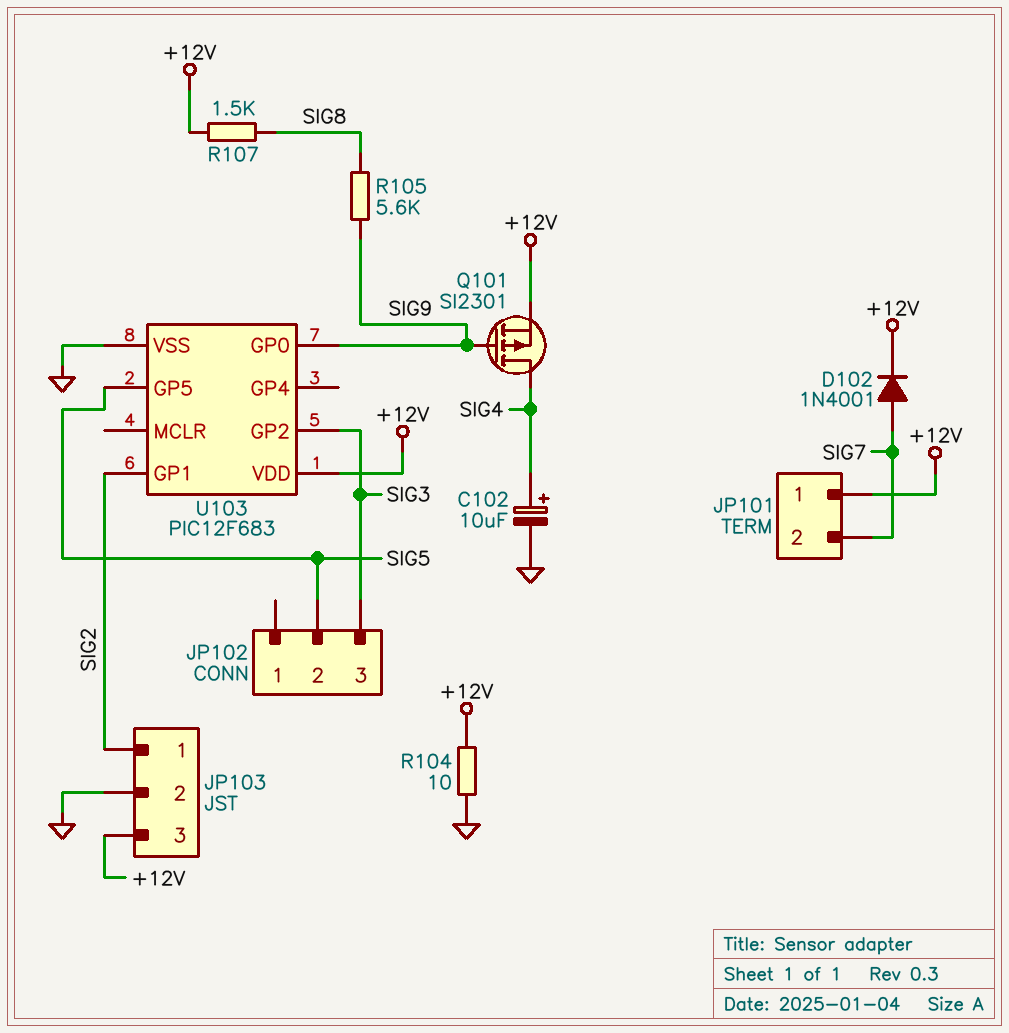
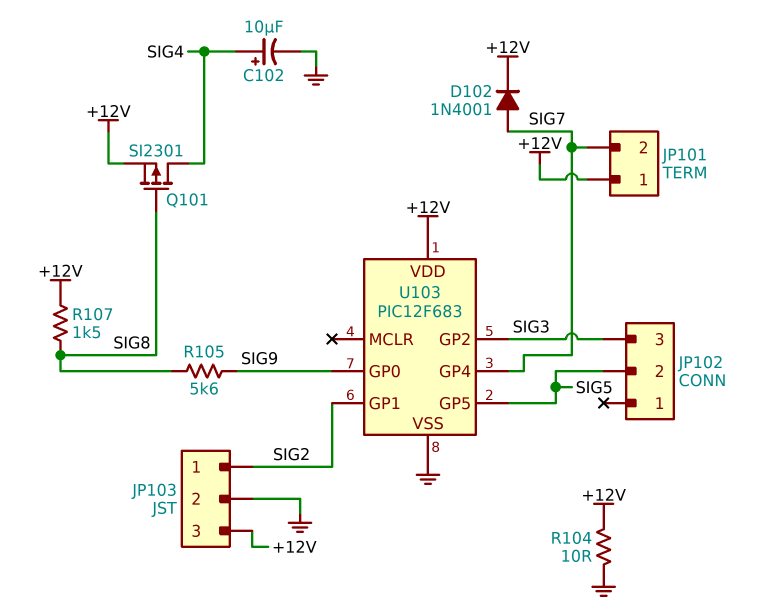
Q101: PMOS SI2301 (G SIG9, D SIG4, S +12V) -> PMOS SI2301 (G SIG8, D SIG4, S +12V)
U103 pin GP4: none -> SIG7

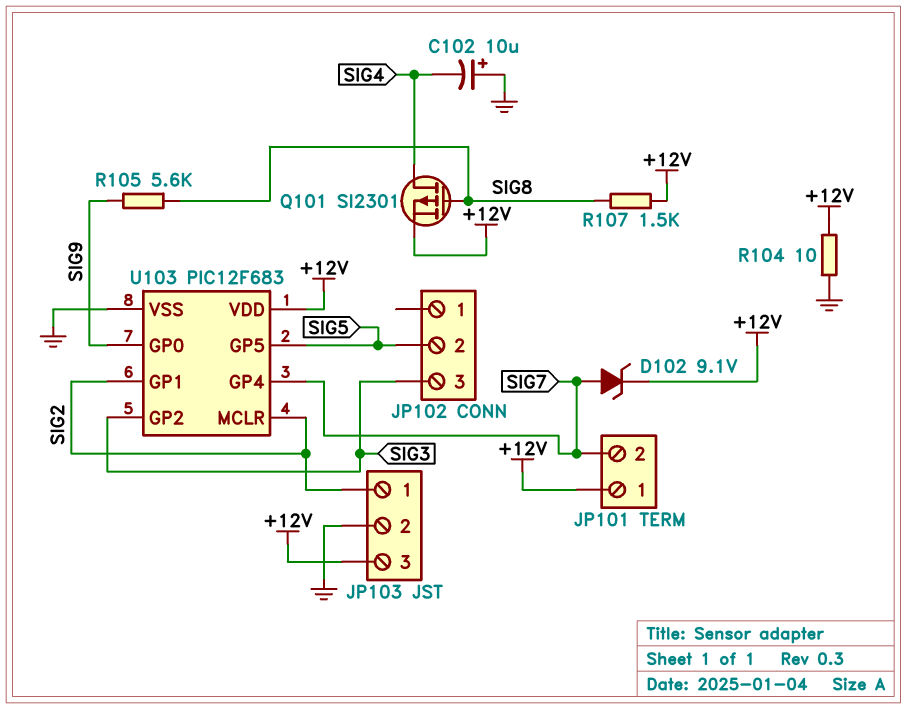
C102: 10uF (plus SIG4, minus GND) -> 10uF (plus GND, minus SIG4)
D102: diode 1N4001 (A SIG7, K +12V) -> zener 9.1V (A SIG7, K +12V)
U103 pin MCLR: none -> SIG2

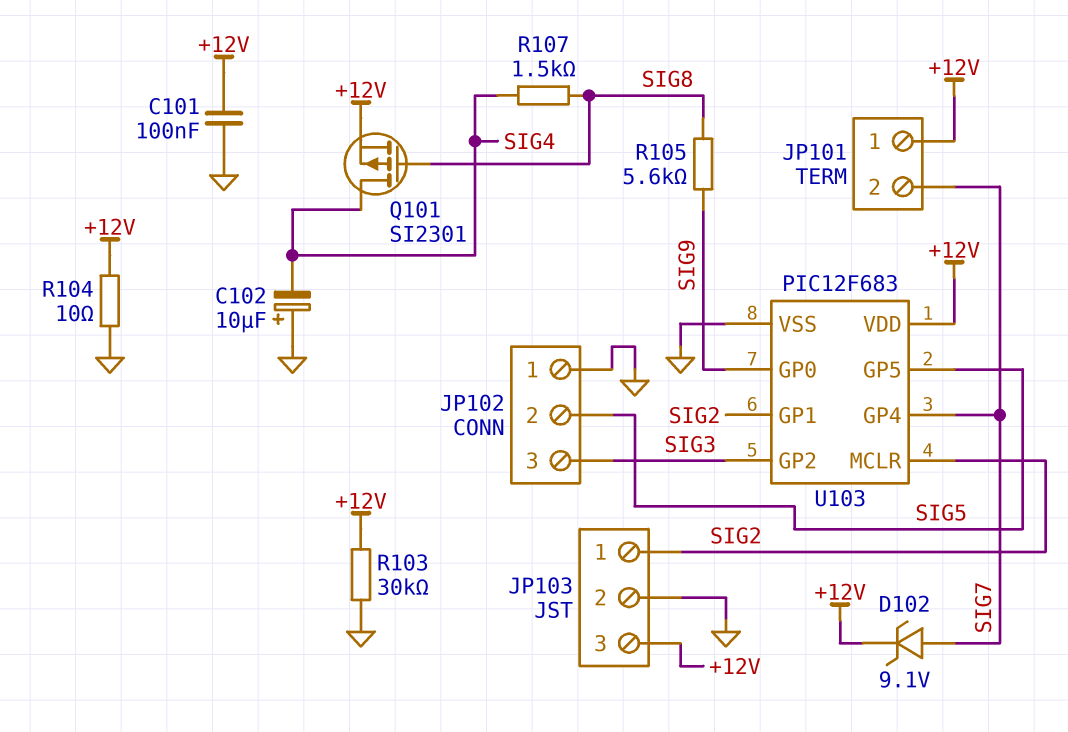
C101: none -> 100nF (+12V, GND)
JP102 pin 1: none -> GND
R103: none -> 30k (+12V, GND)
R107: 1.5k (+12V, SIG8) -> 1.5k (SIG4, SIG8)

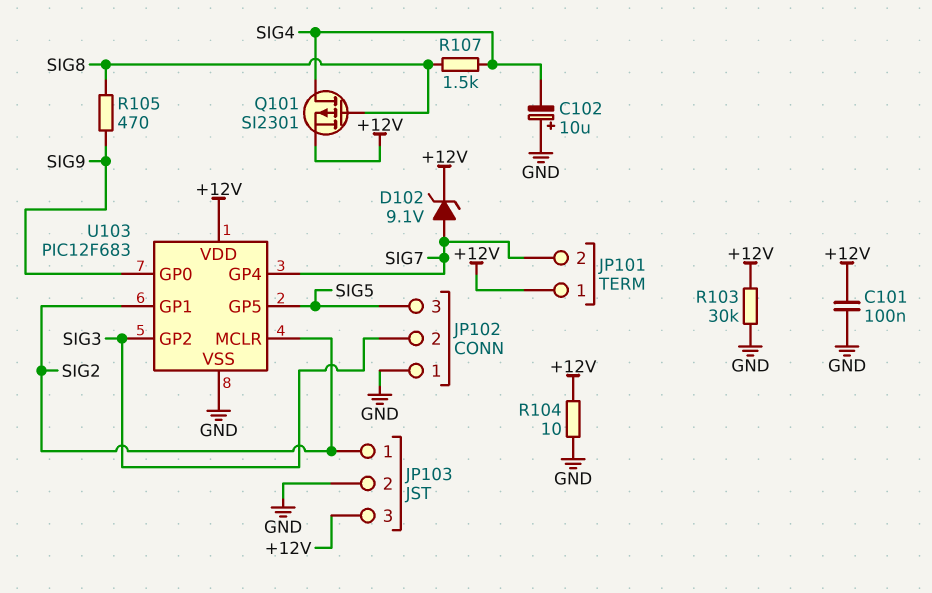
JP102 pin 2: SIG5 -> SIG3
JP102 pin 3: SIG3 -> SIG5
R105: 5.6k (SIG8, SIG9) -> 470 (SIG8, SIG9)

